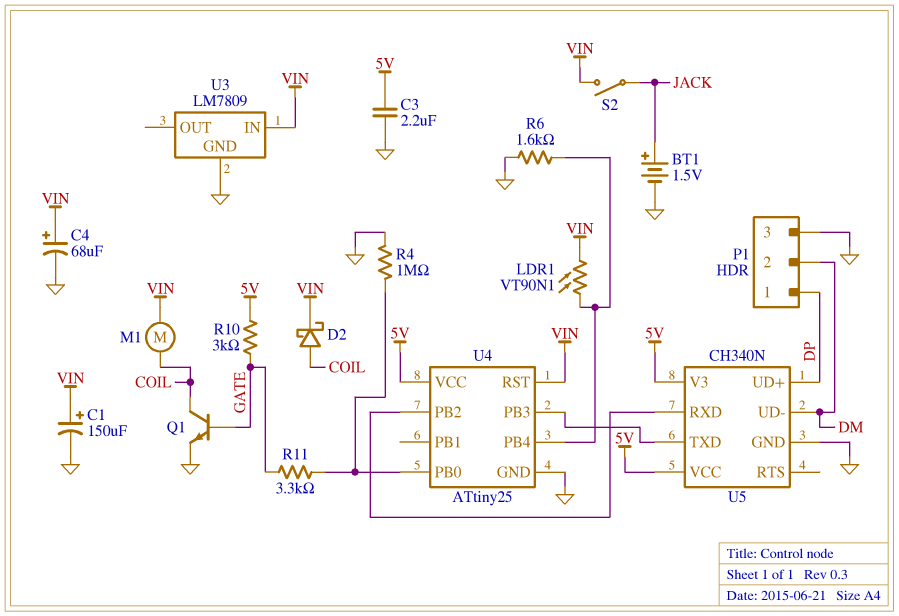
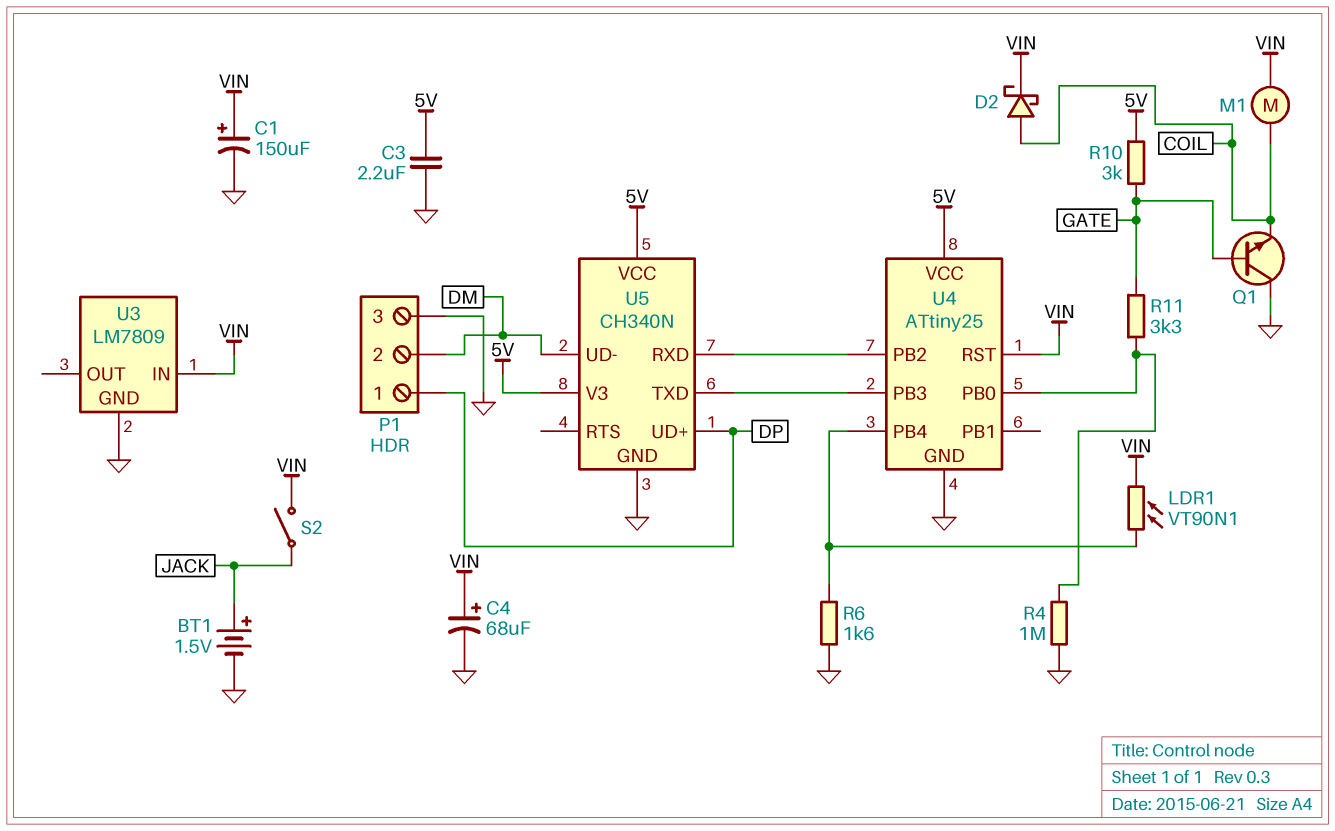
Q1: NPN (B GATE, C COIL, E GND) -> NPN (B GATE, C GND, E COIL)

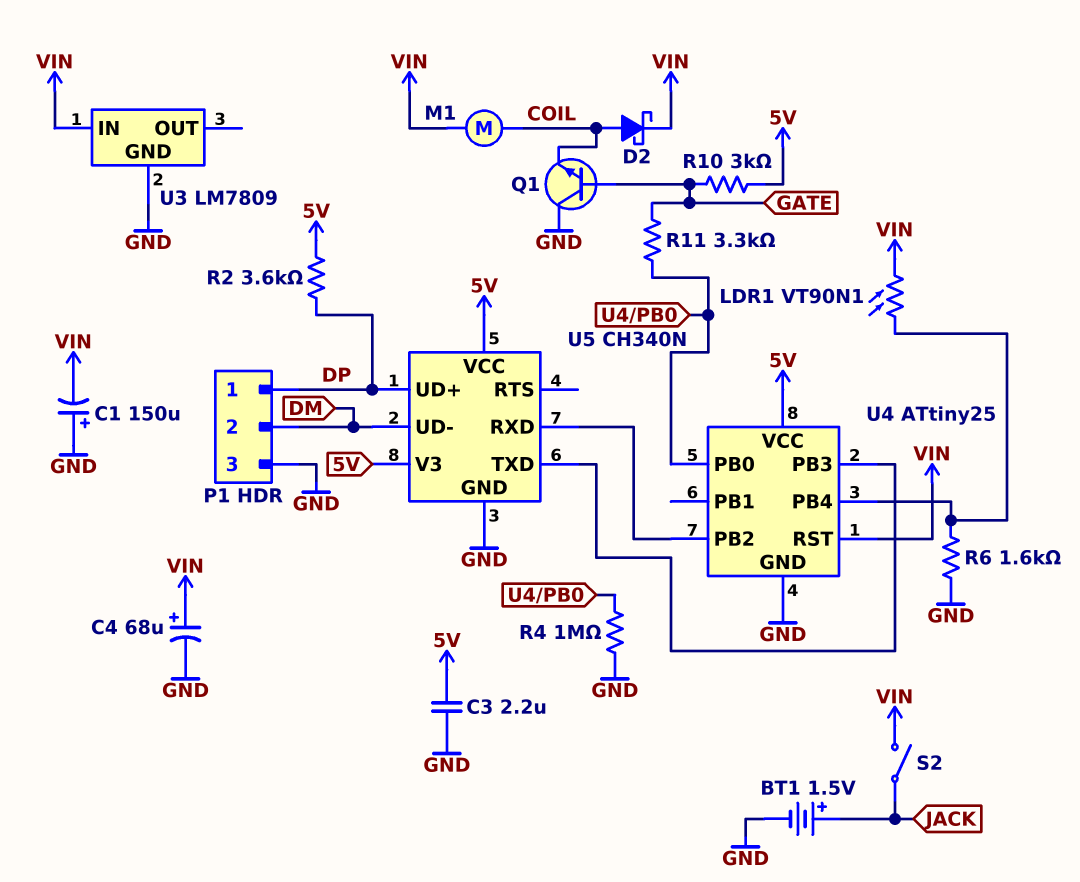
C1: 150uF (plus VIN, minus GND) -> 150uF (plus GND, minus VIN)
R2: none -> 3.6k (5V, DP)

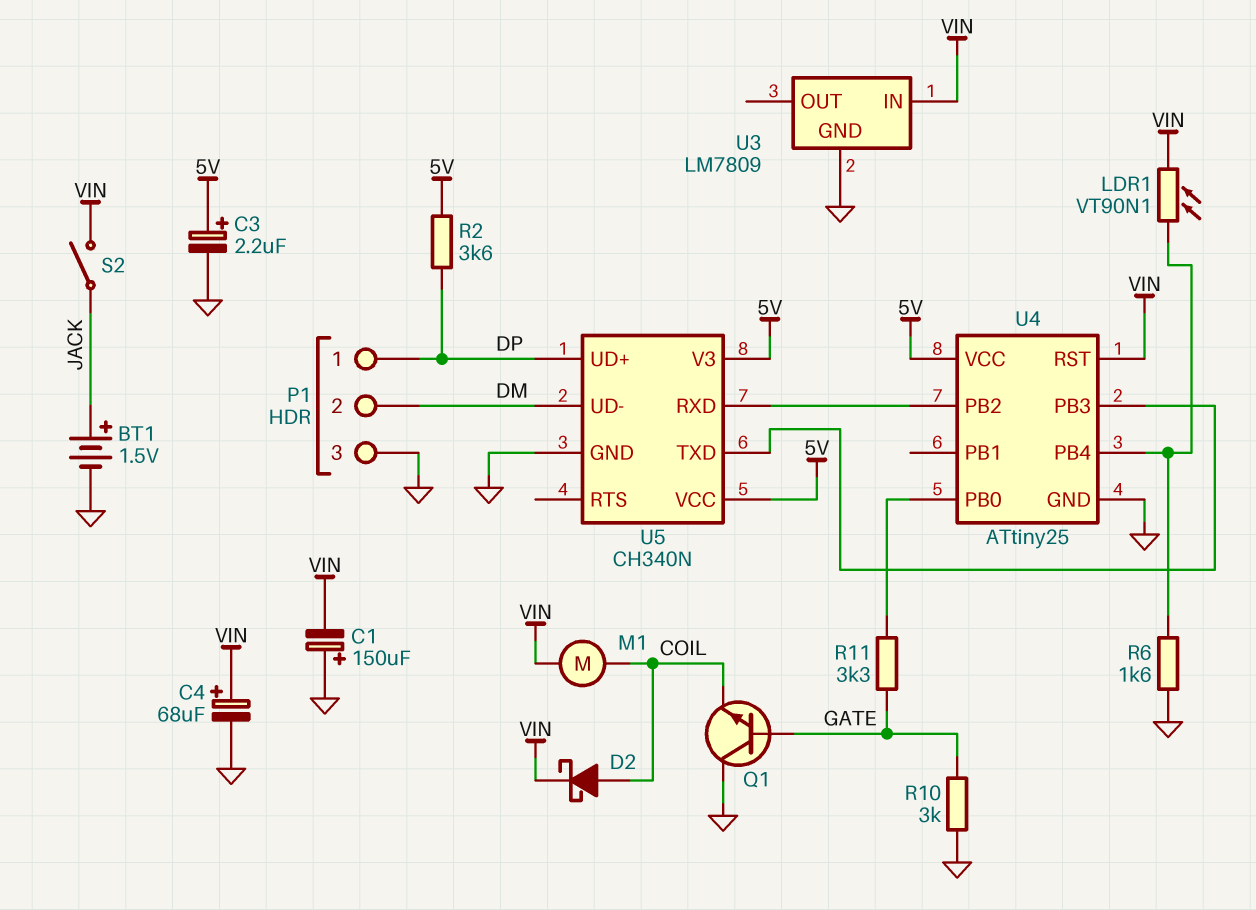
C3: 2.2uF (5V, GND) -> 2.2uF (plus 5V, minus GND)
R4: 1M (GND, U4/PB0) -> none
R10: 3k (5V, GATE) -> 3k (GATE, GND)

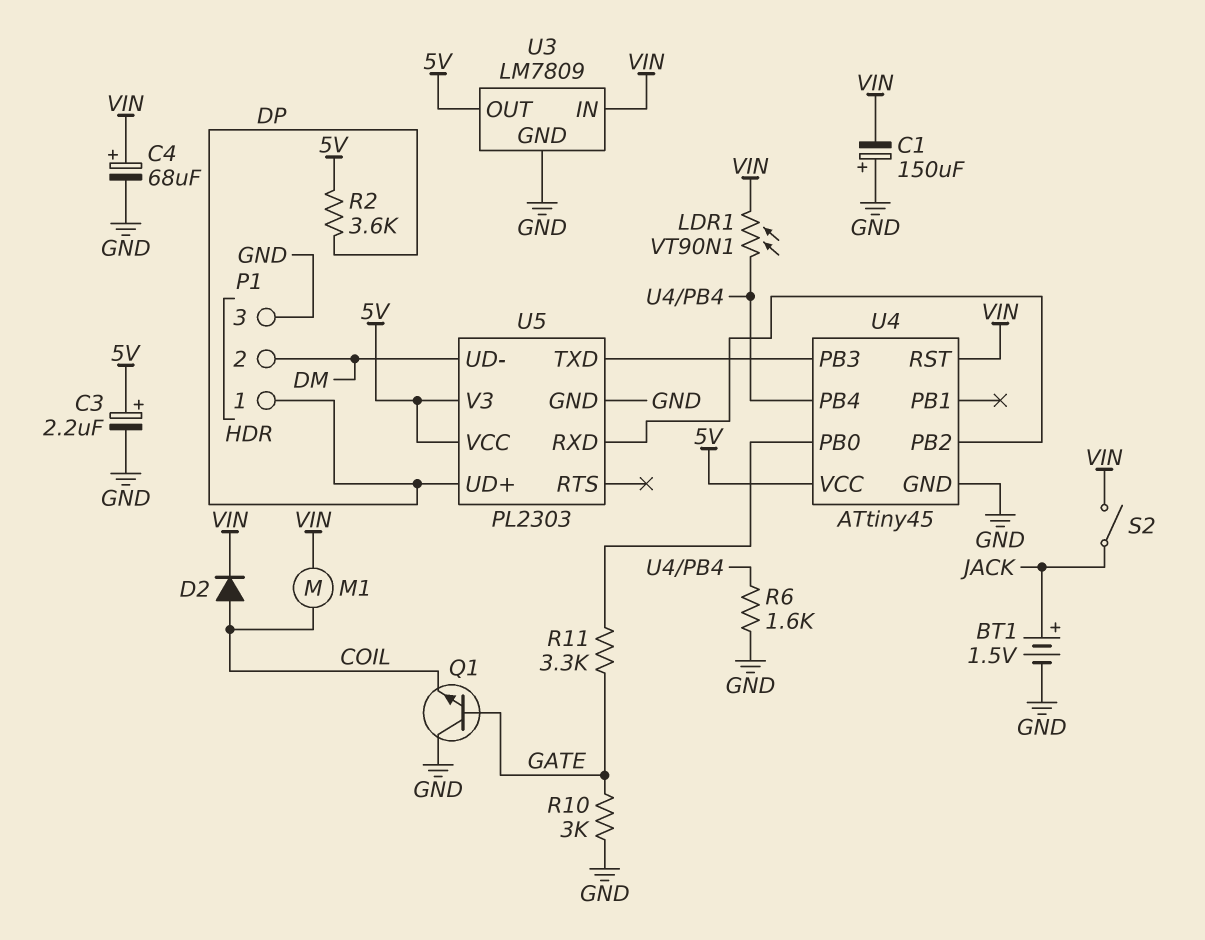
D2: schottky (A COIL, K VIN) -> diode (A COIL, K VIN)
U3 pin OUT: none -> 5V
U4: ATtiny25 -> ATtiny45
U5: CH340N -> PL2303

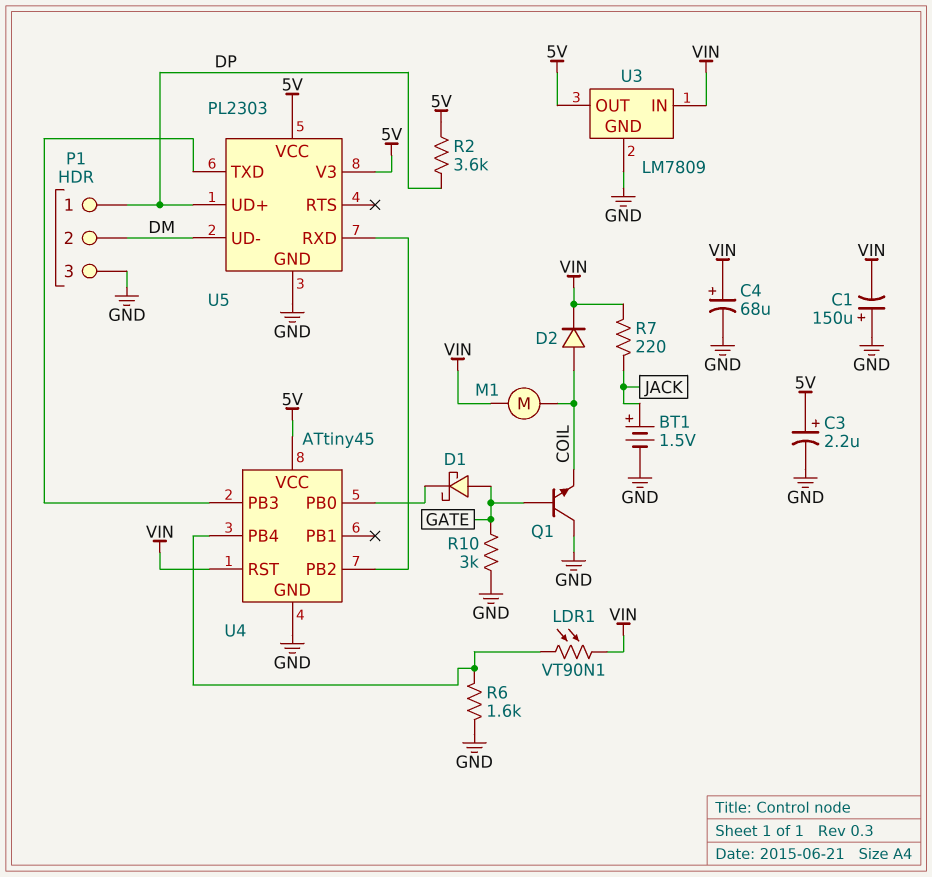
D1: none -> schottky (A GATE, K U4/PB0)
R7: none -> 220 (JACK, VIN)
R11: 3.3k (GATE, U4/PB0) -> none
S2: switch (JACK, VIN) -> none

